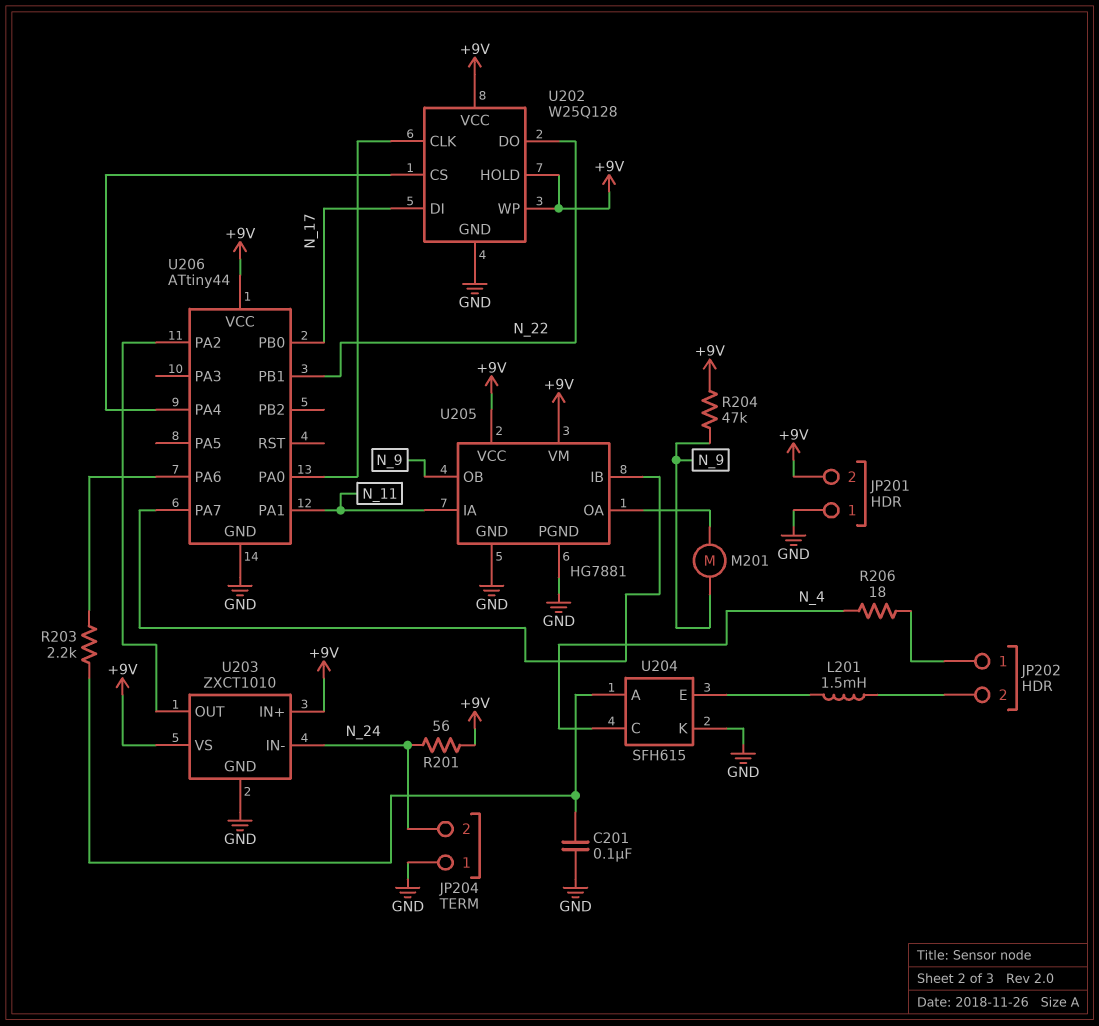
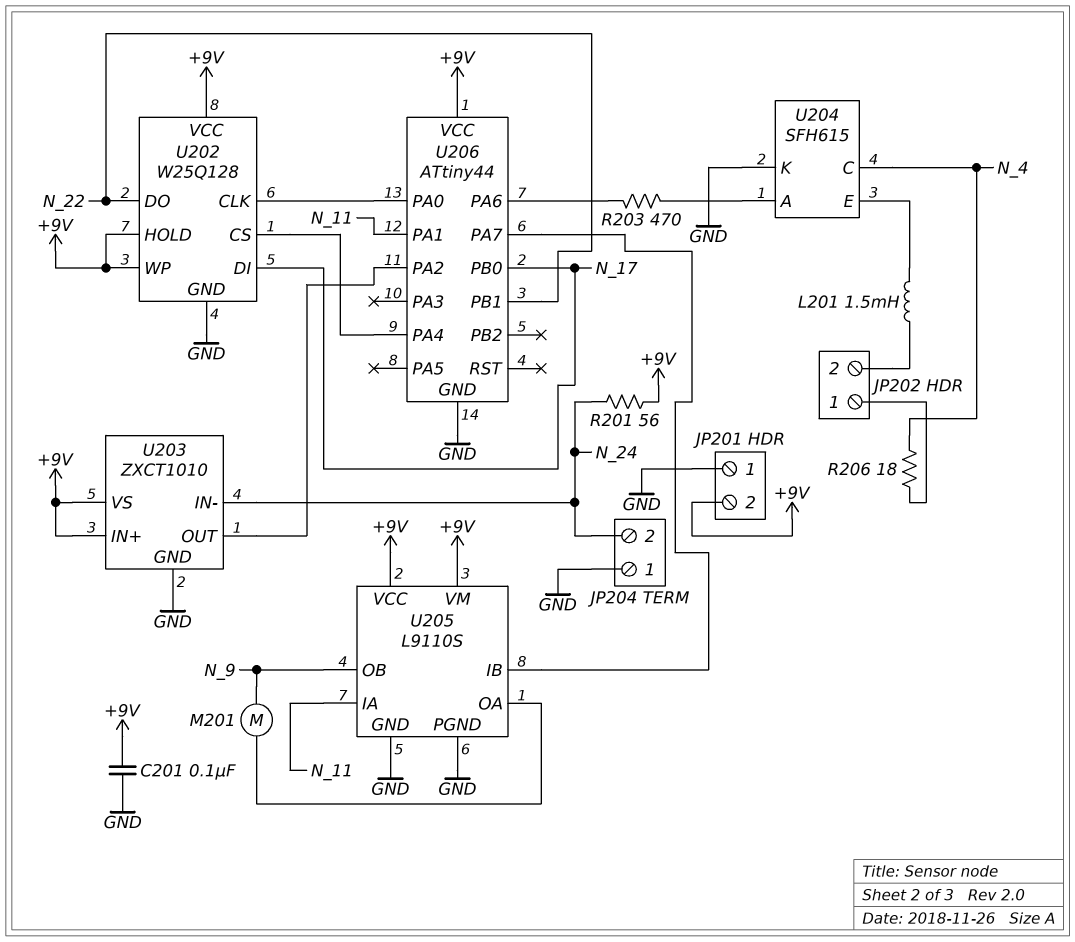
C201: 100nF (GND, U204/A) -> 100nF (+9V, GND)
R203: 2.2k (U204/A, U206/PA6) -> 470 (U204/A, U206/PA6)
R204: 47k (+9V, N_9) -> none
U205: HG7881 -> L9110S

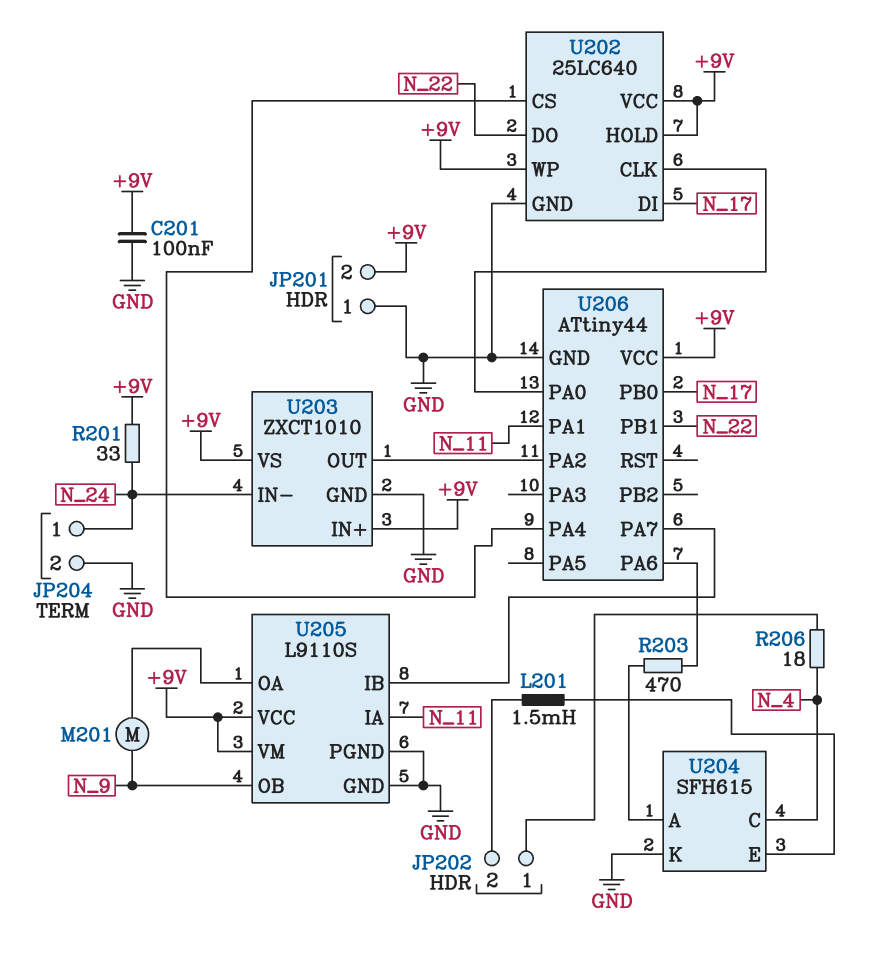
JP204 pin 1: GND -> N_24
JP204 pin 2: N_24 -> GND
R201: 56 (+9V, N_24) -> 33 (+9V, N_24)
U202: W25Q128 -> 25LC640

